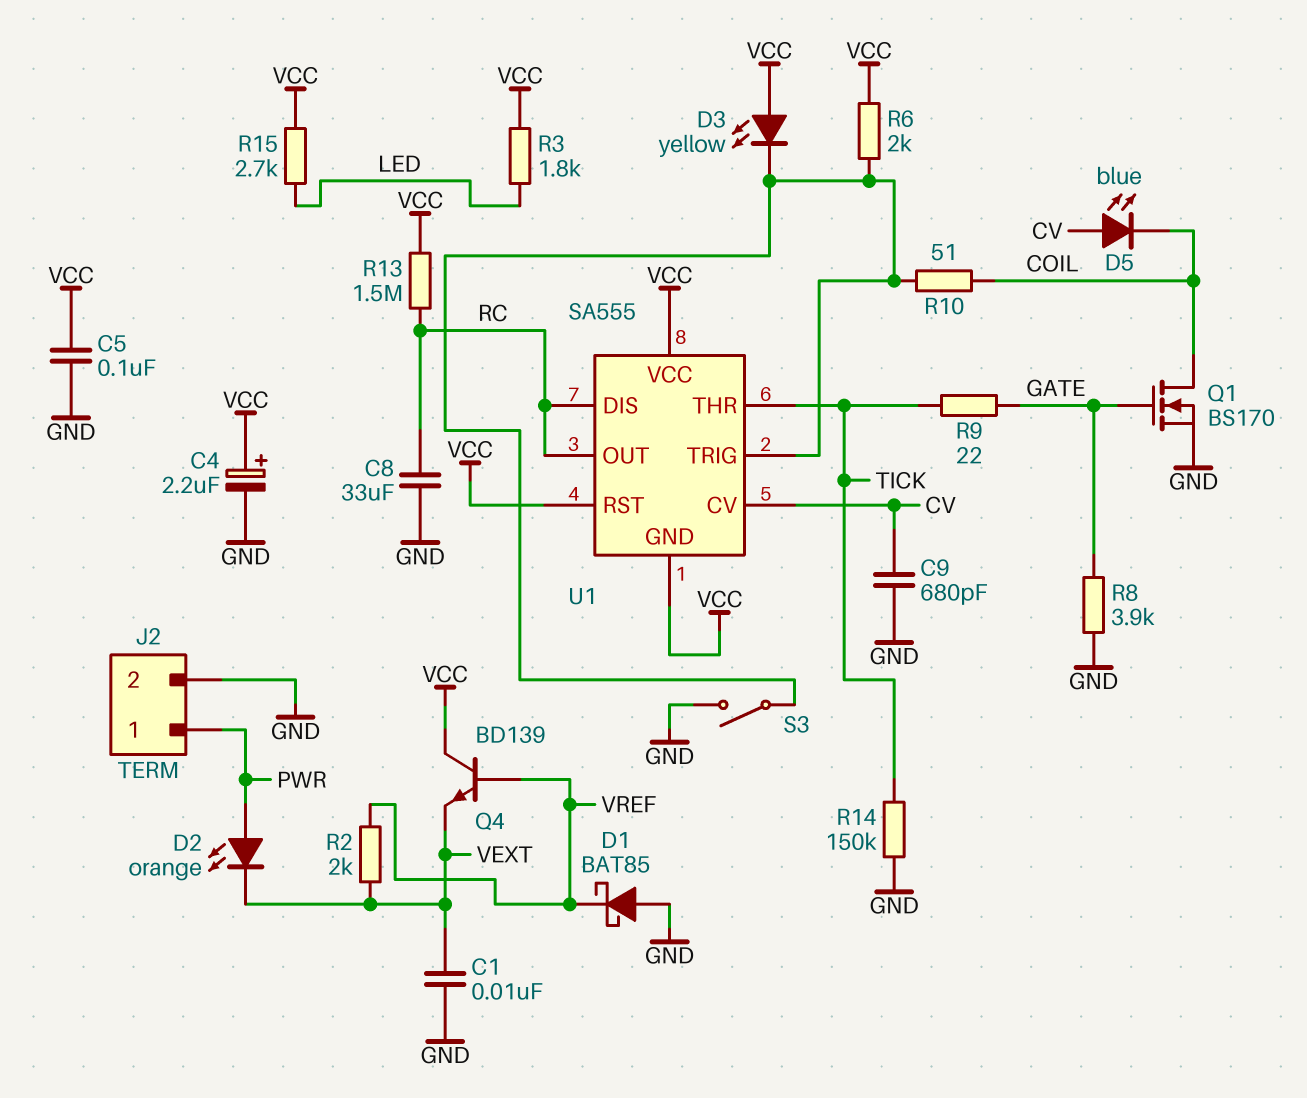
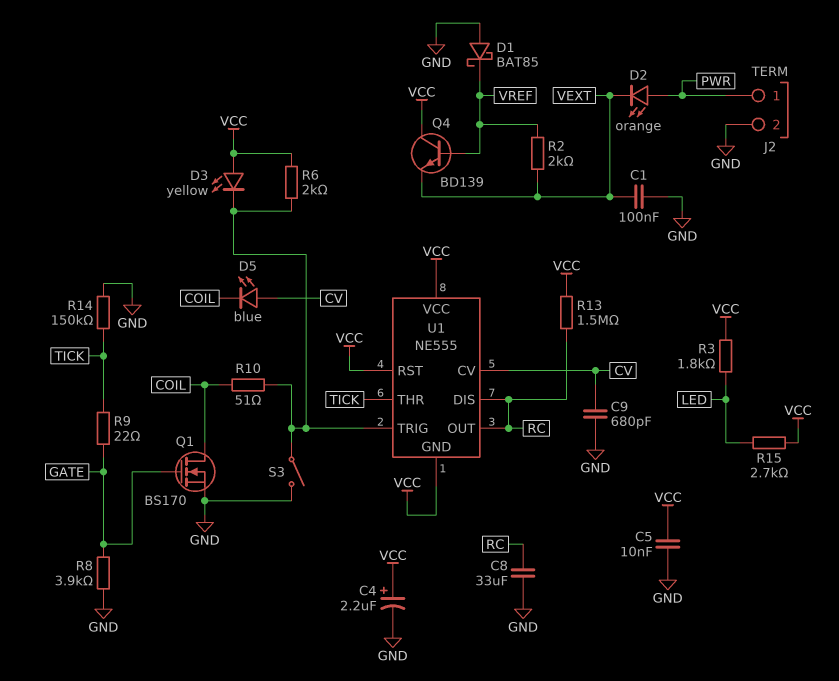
C1: 10nF (GND, VEXT) -> 100nF (GND, VEXT)
C5: 100nF (GND, VCC) -> 10nF (GND, VCC)
U1: SA555 -> NE555

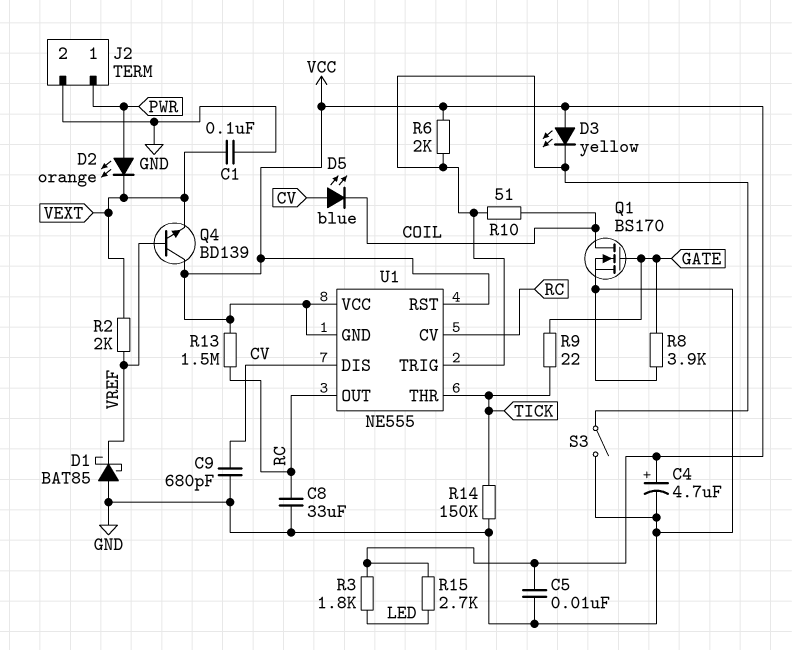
C4: 2.2uF (plus VCC, minus GND) -> 4.7uF (plus VCC, minus GND)
U1 pin CV: CV -> RC
U1 pin DIS: RC -> CV

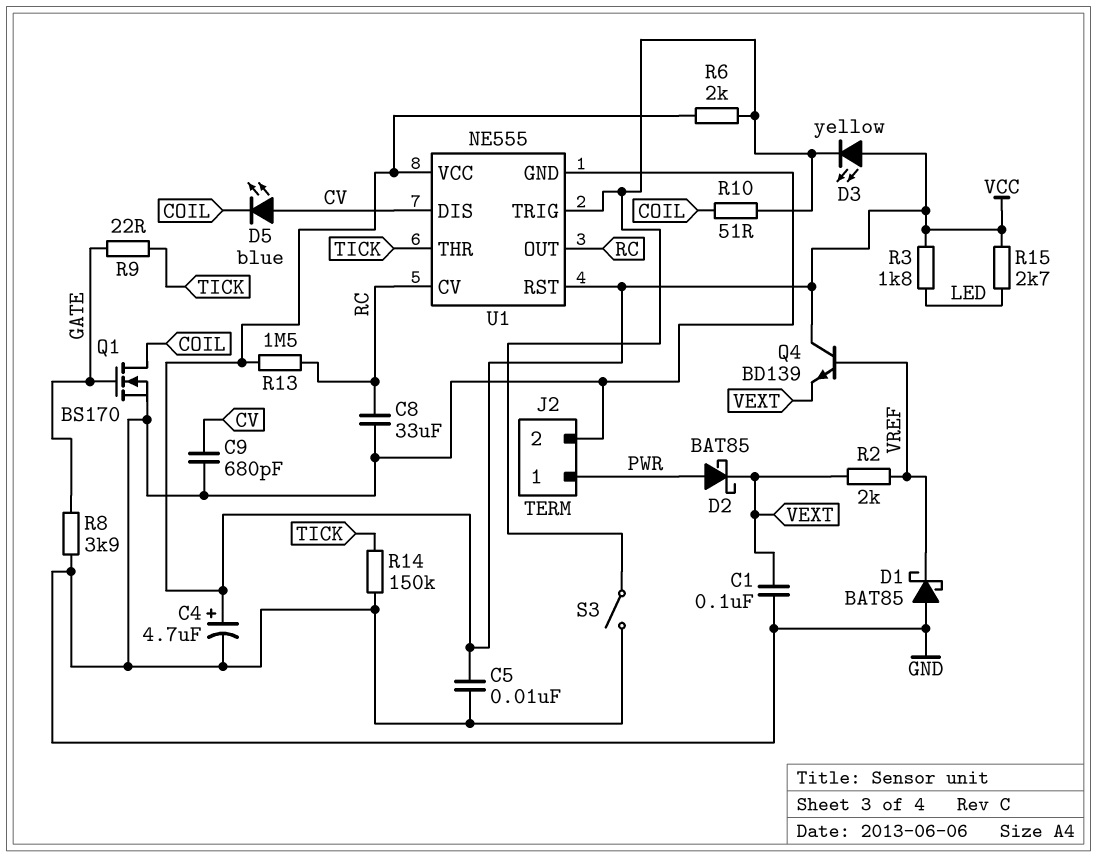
D2: LED orange (A PWR, K VEXT) -> schottky BAT85 (A PWR, K VEXT)
U1 pin GND: VCC -> GND

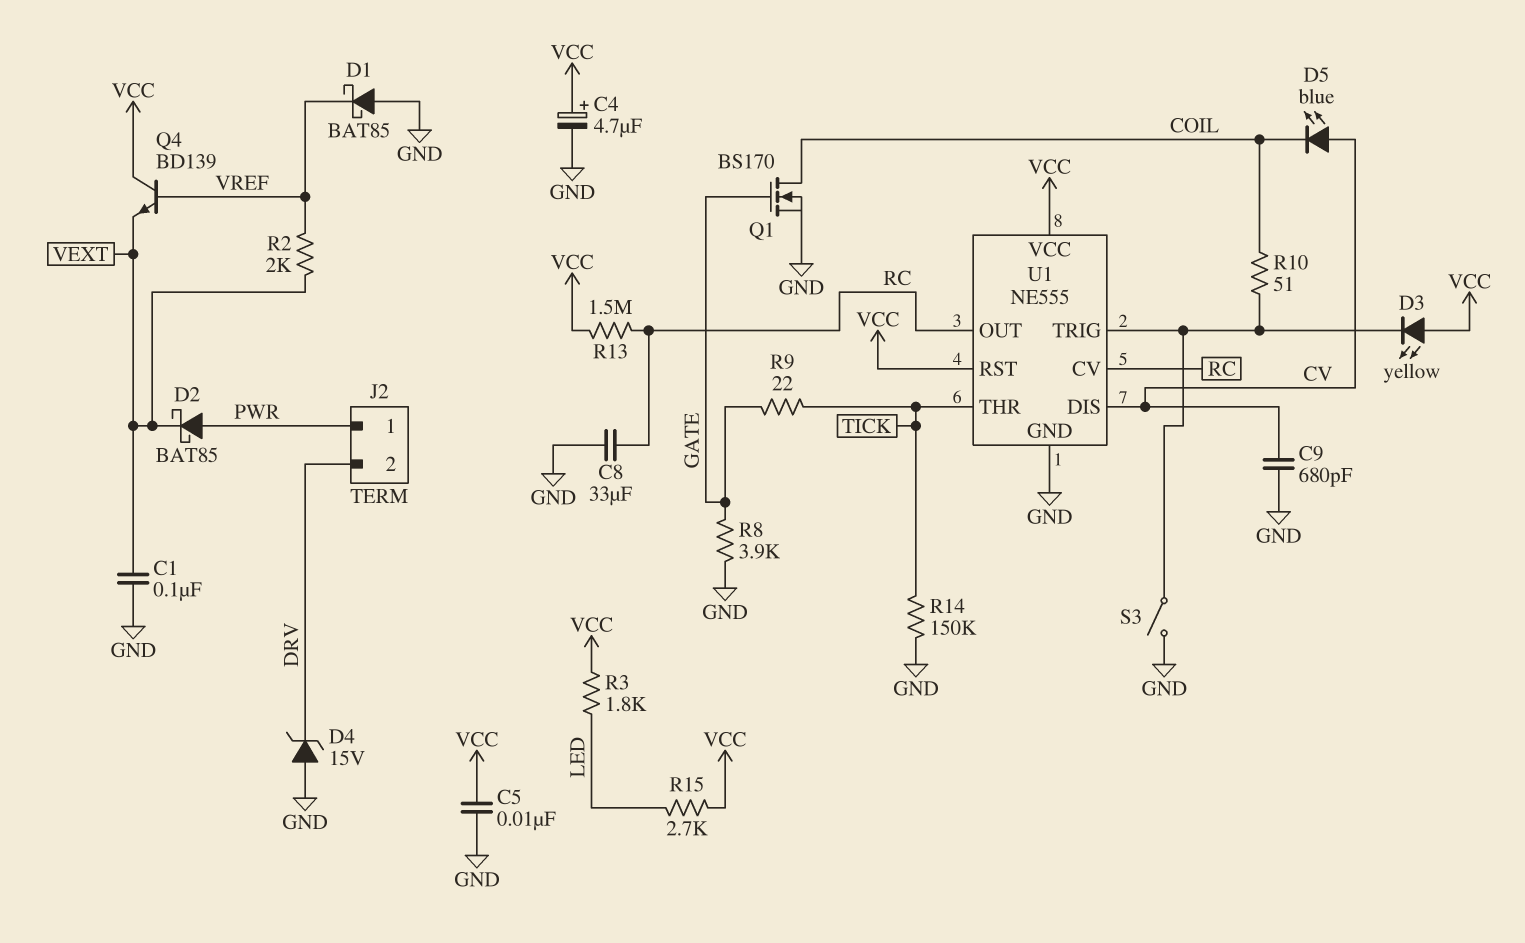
D4: none -> zener 15V (A GND, K DRV)
J2 pin 2: GND -> DRV
R6: 2k (U1/TRIG, VCC) -> none

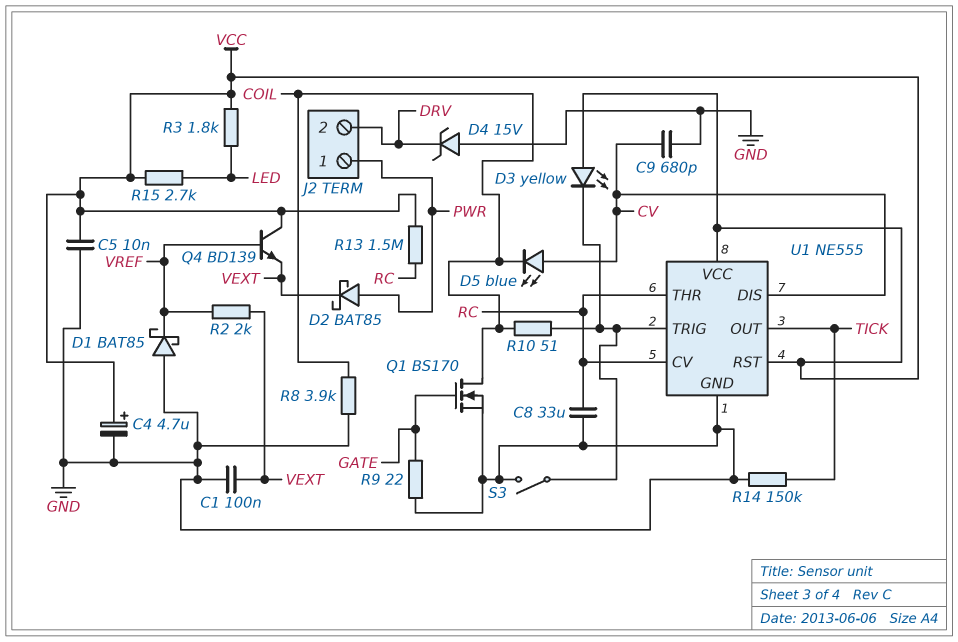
R8: 3.9k (GATE, GND) -> 3.9k (COIL, GND)
R9: 22 (GATE, TICK) -> 22 (GATE, GND)
U1 pin OUT: RC -> TICK
U1 pin THR: TICK -> RC

